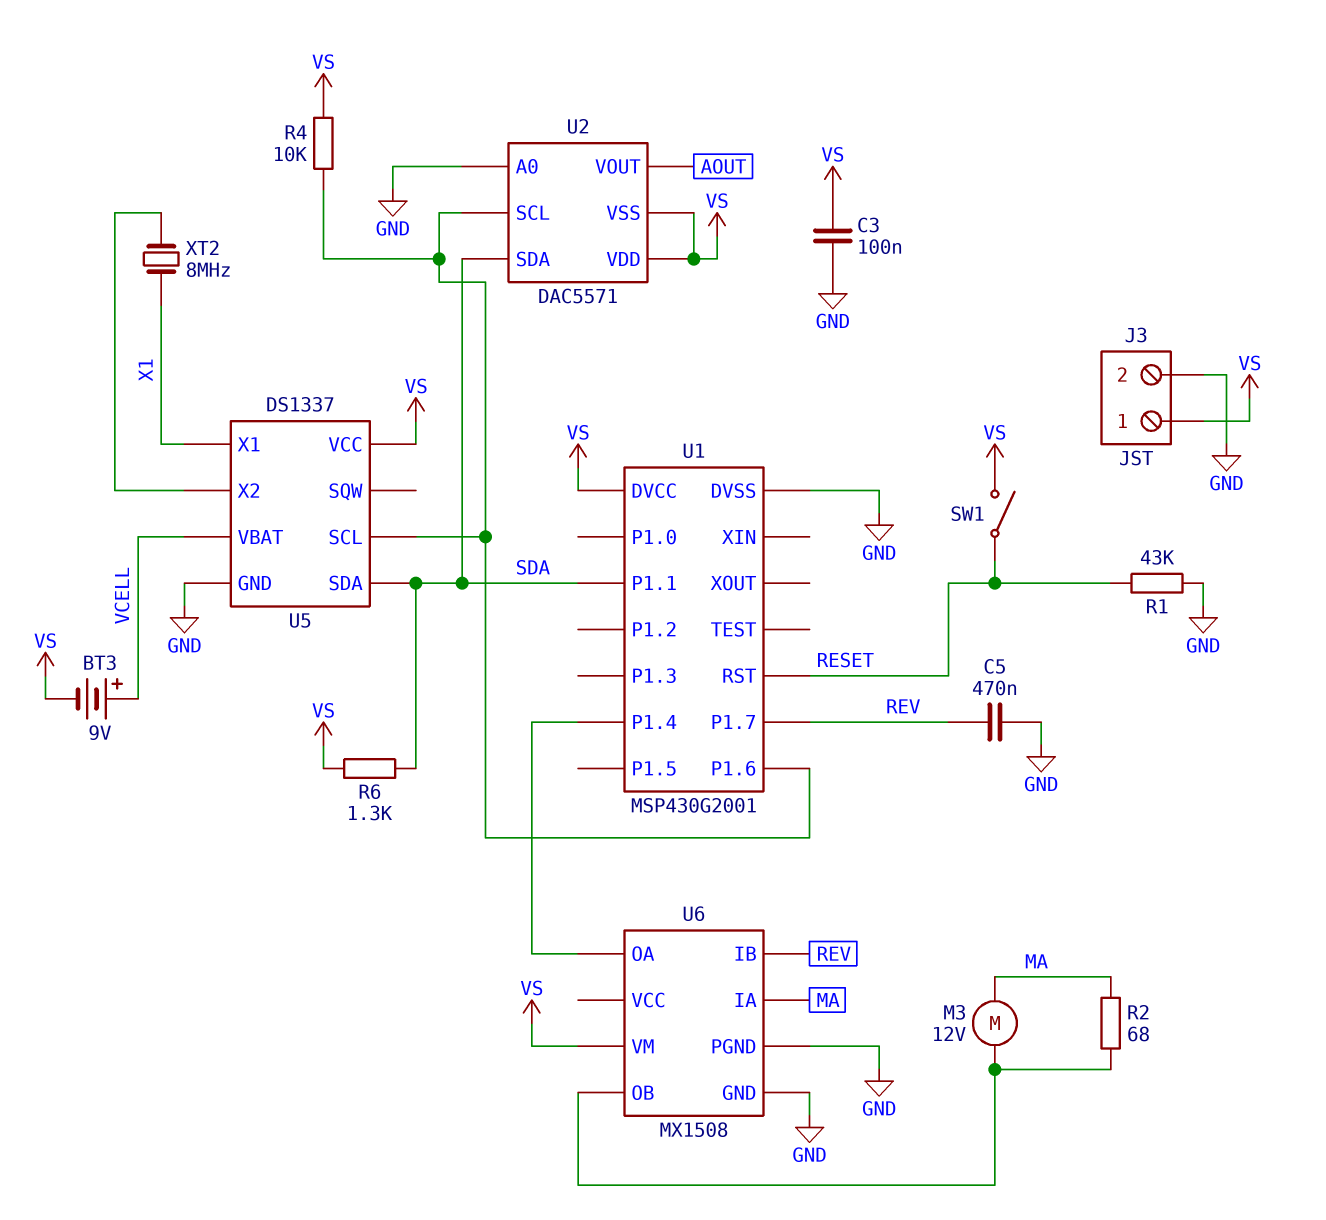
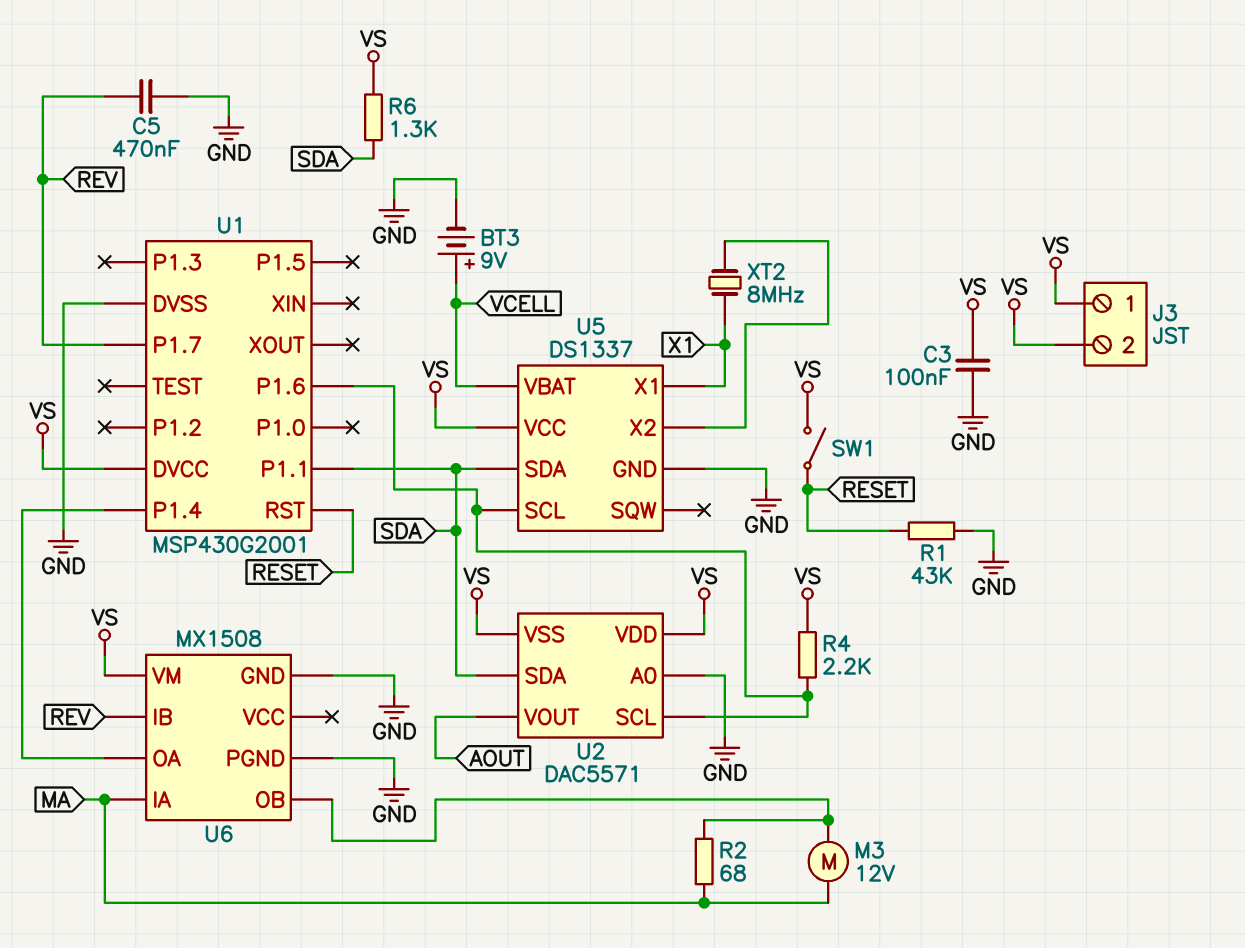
BT3: 9V (plus VCELL, minus VS) -> 9V (plus VCELL, minus GND)
J3 pin 2: GND -> VS
R4: 10k (U1/P1.6, VS) -> 2.2k (U1/P1.6, VS)

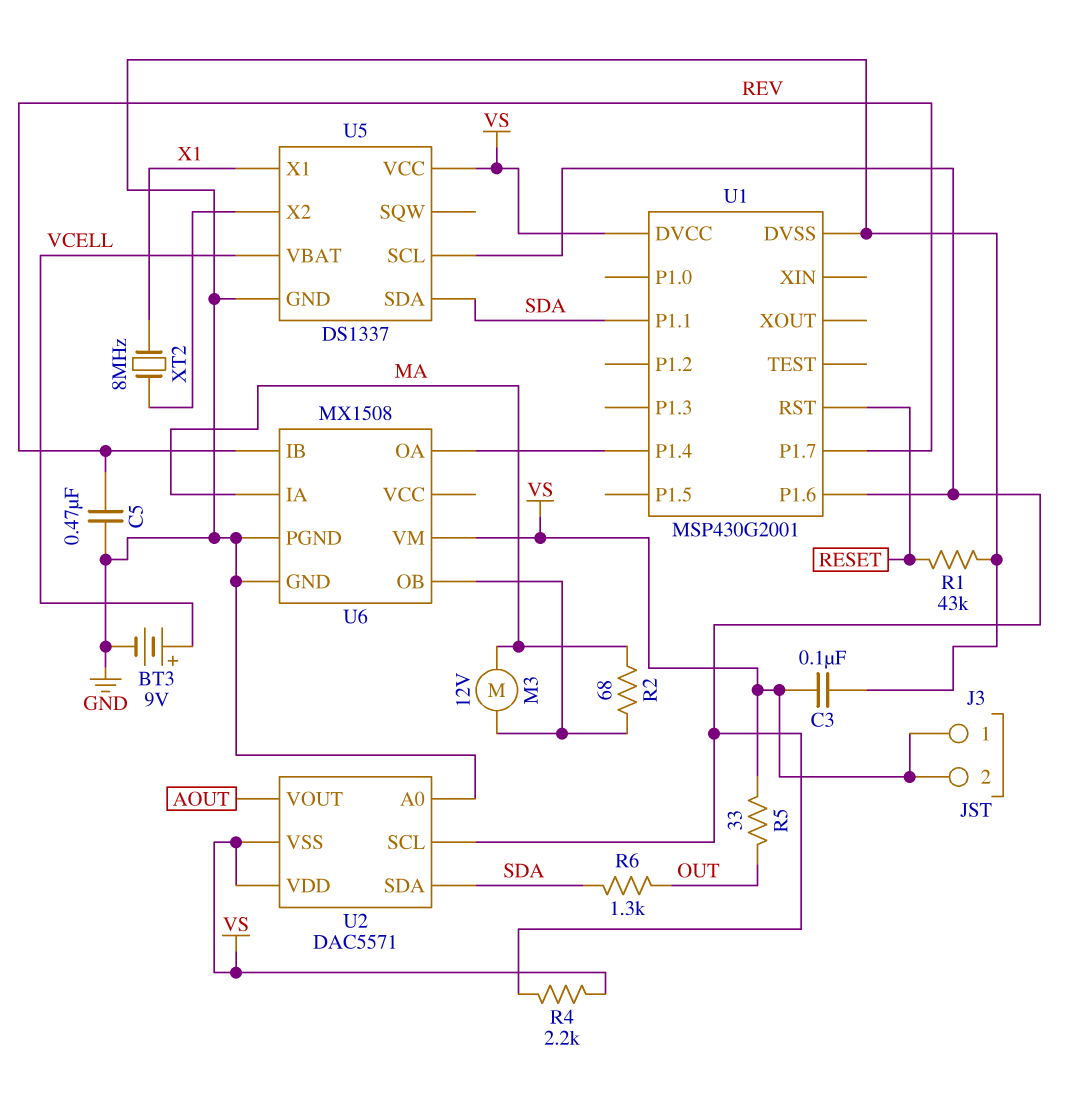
R5: none -> 33 (OUT, VS)
R6: 1.3k (SDA, VS) -> 1.3k (OUT, SDA)
SW1: switch (RESET, VS) -> none

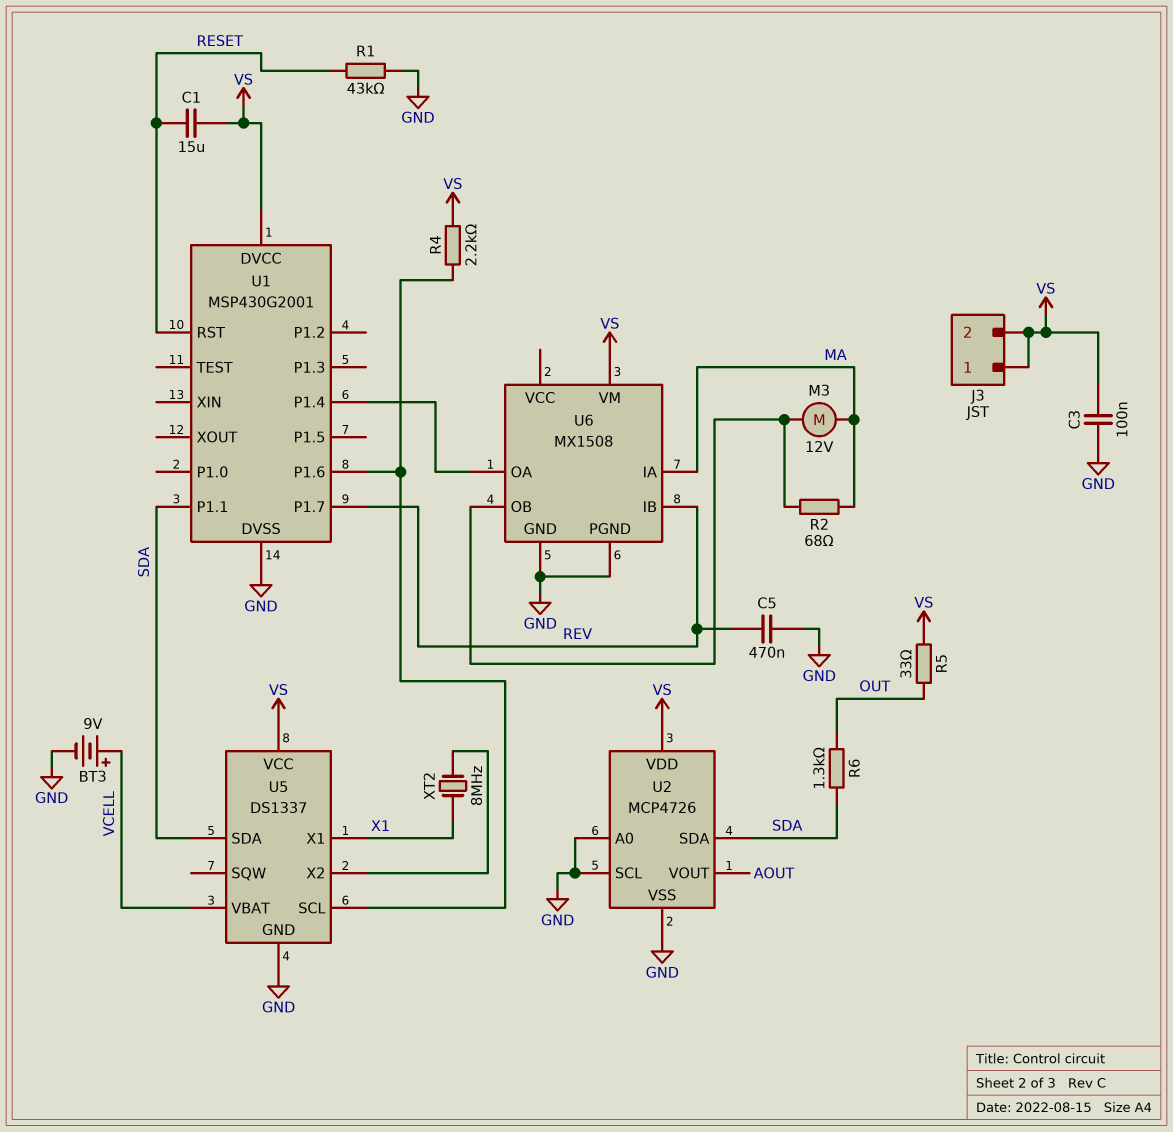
C1: none -> 15uF (RESET, VS)
U2: DAC5571 -> MCP4726
U2 pin SCL: U1/P1.6 -> GND
U2 pin VSS: VS -> GND

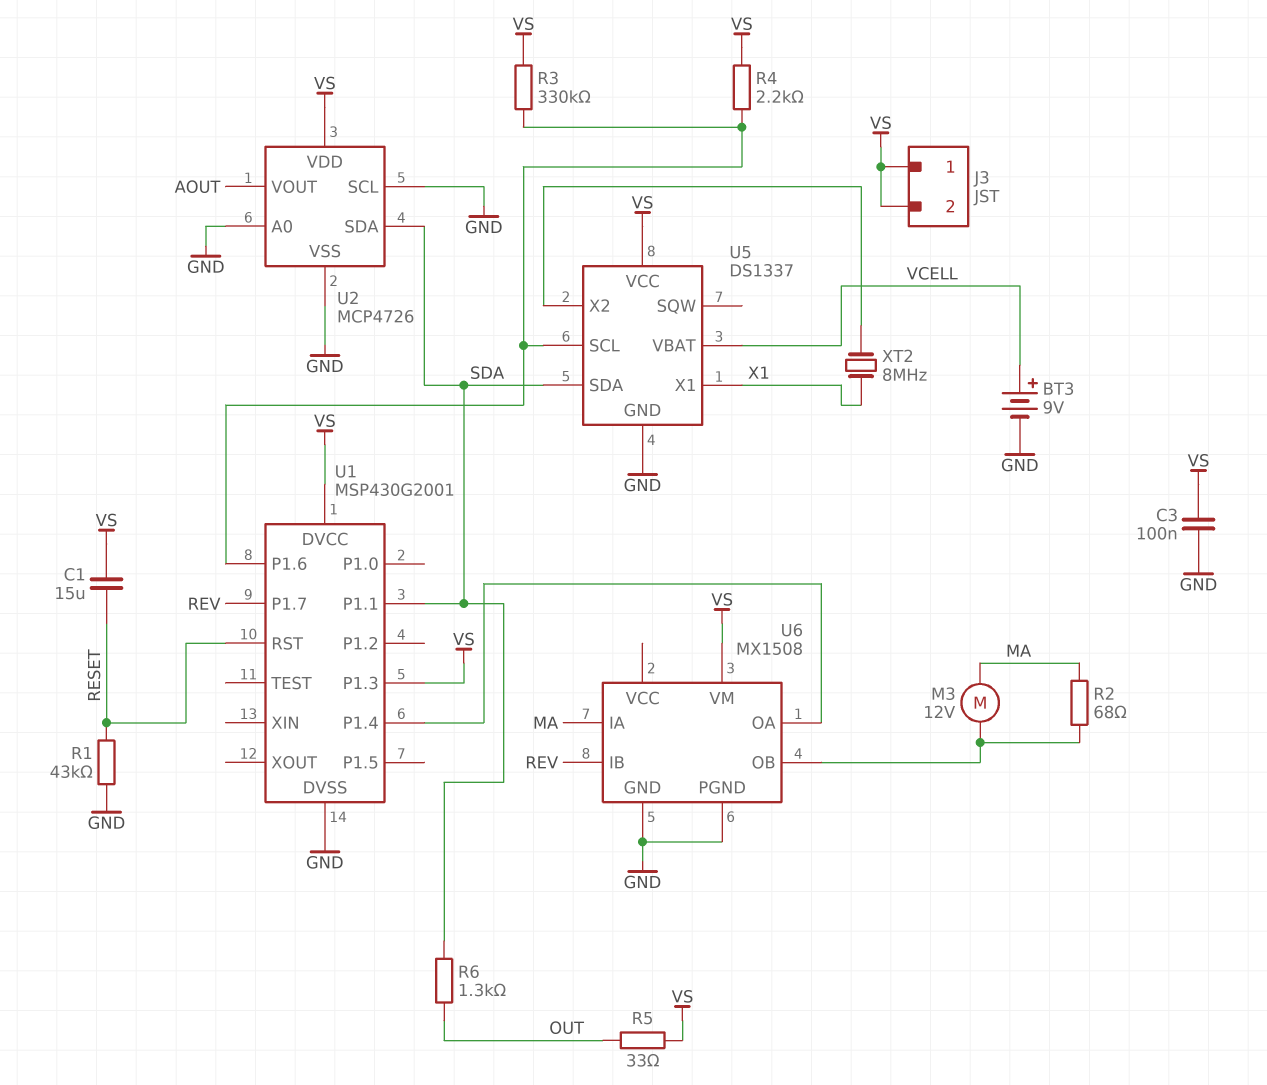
C5: 470nF (GND, REV) -> none
R3: none -> 330k (U1/P1.6, VS)
U1 pin P1.3: none -> VS

